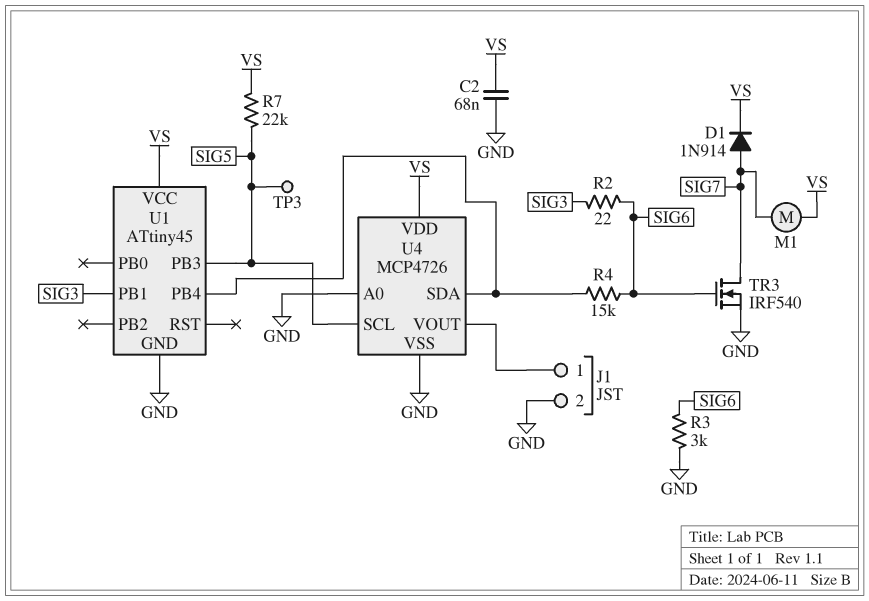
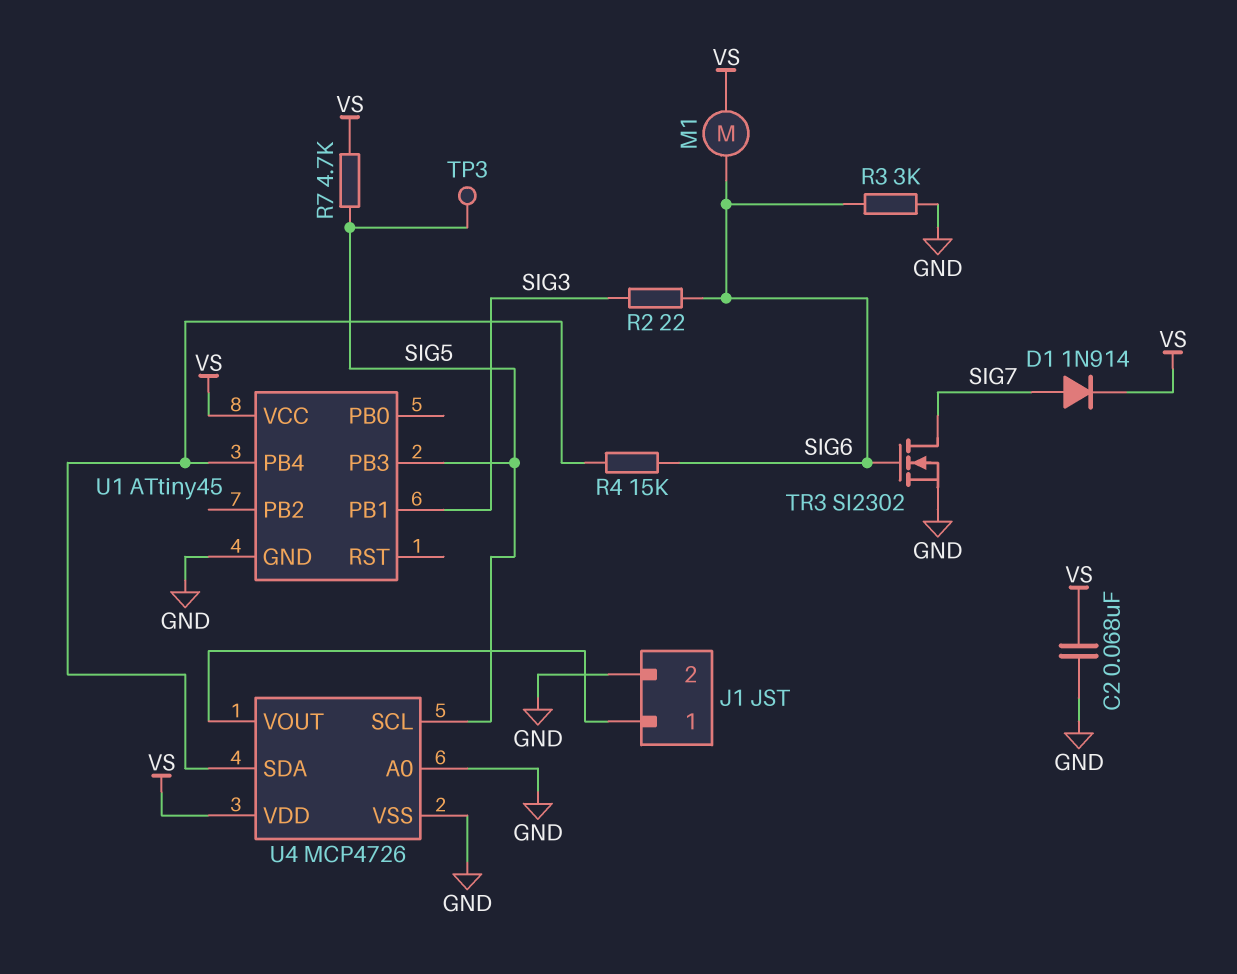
M1: motor (SIG7, VS) -> motor (SIG6, VS)
R7: 22k (SIG5, VS) -> 4.7k (SIG5, VS)
TR3: NMOS IRF540 (G SIG6, D SIG7, S GND) -> NMOS SI2302 (G SIG6, D SIG7, S GND)

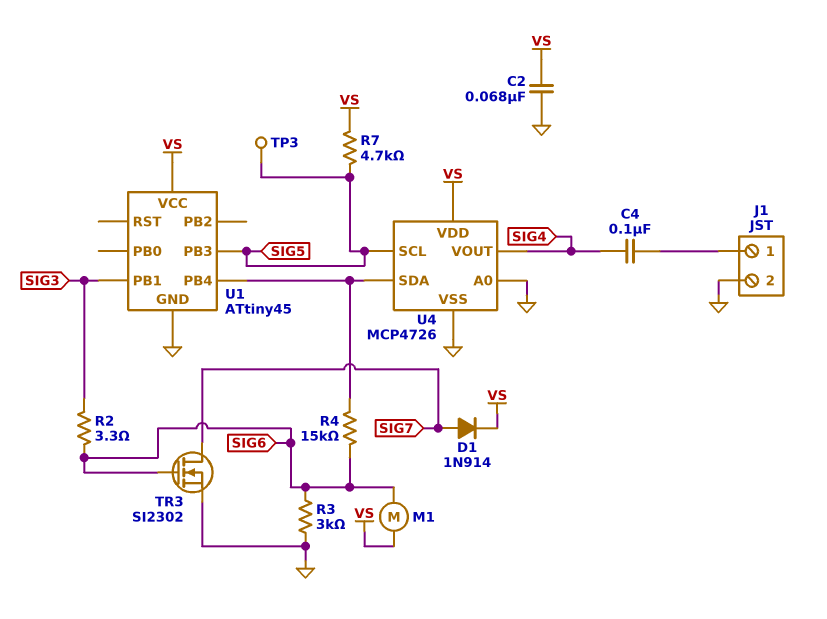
C4: none -> 100nF (J1/1, SIG4)
R2: 22 (SIG3, SIG6) -> 3.3 (SIG3, SIG6)
U4 pin VOUT: J1/1 -> SIG4

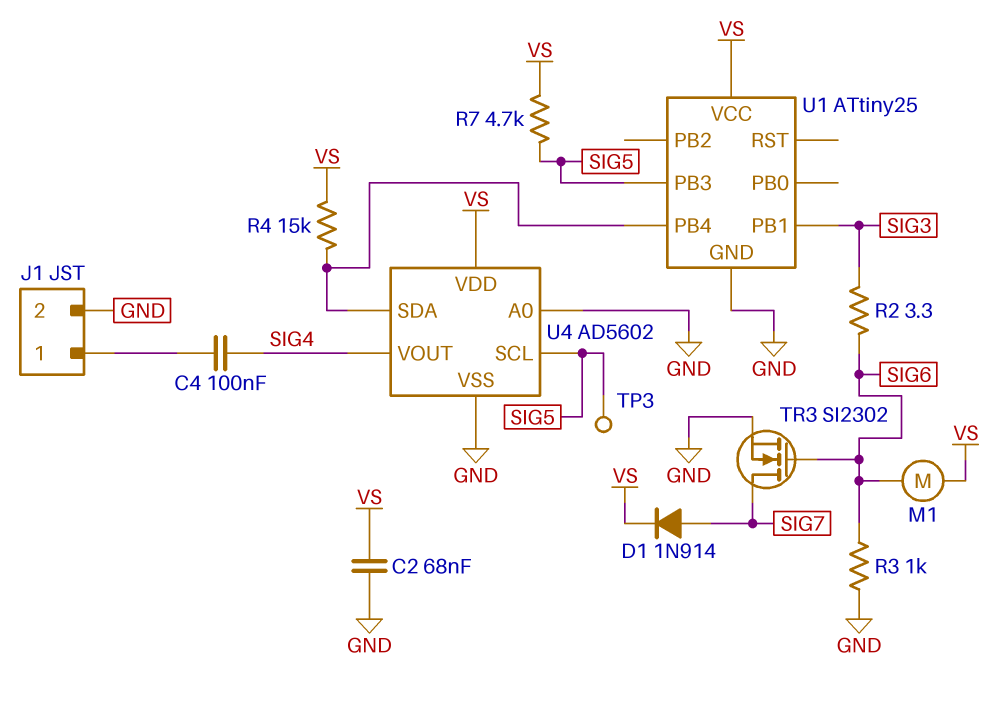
R3: 3k (GND, SIG6) -> 1k (GND, SIG6)
R4: 15k (SIG6, U1/PB4) -> 15k (U1/PB4, VS)
U1: ATtiny45 -> ATtiny25
U4: MCP4726 -> AD5602

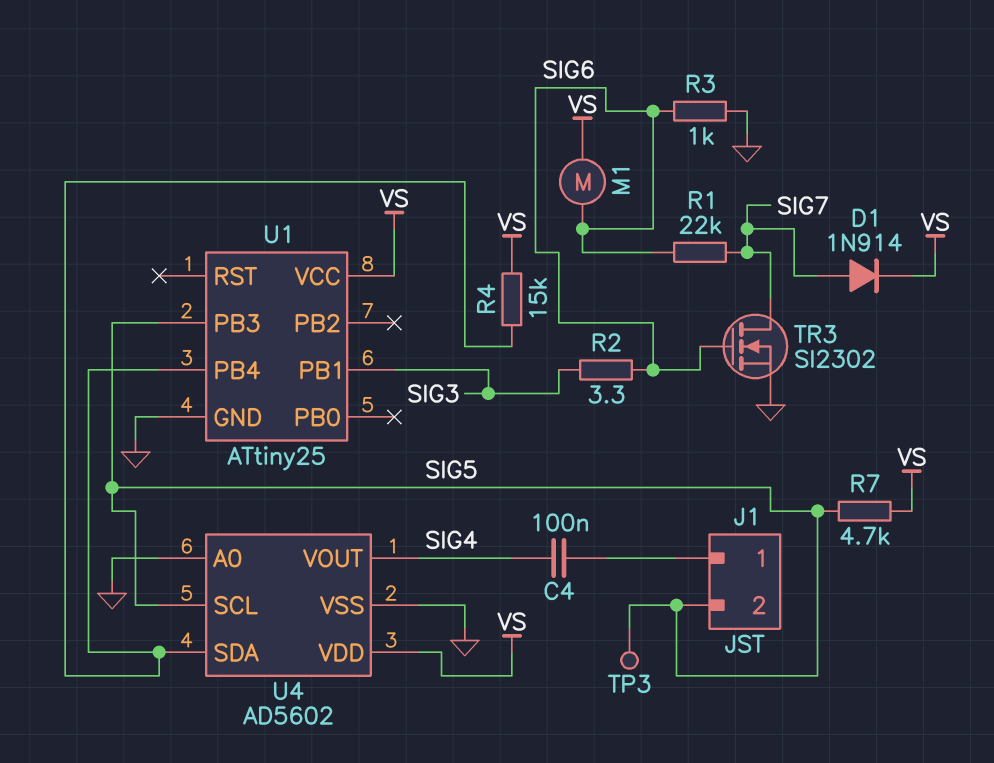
C2: 68nF (GND, VS) -> none
J1 pin 2: GND -> SIG5
R1: none -> 22k (SIG6, SIG7)

